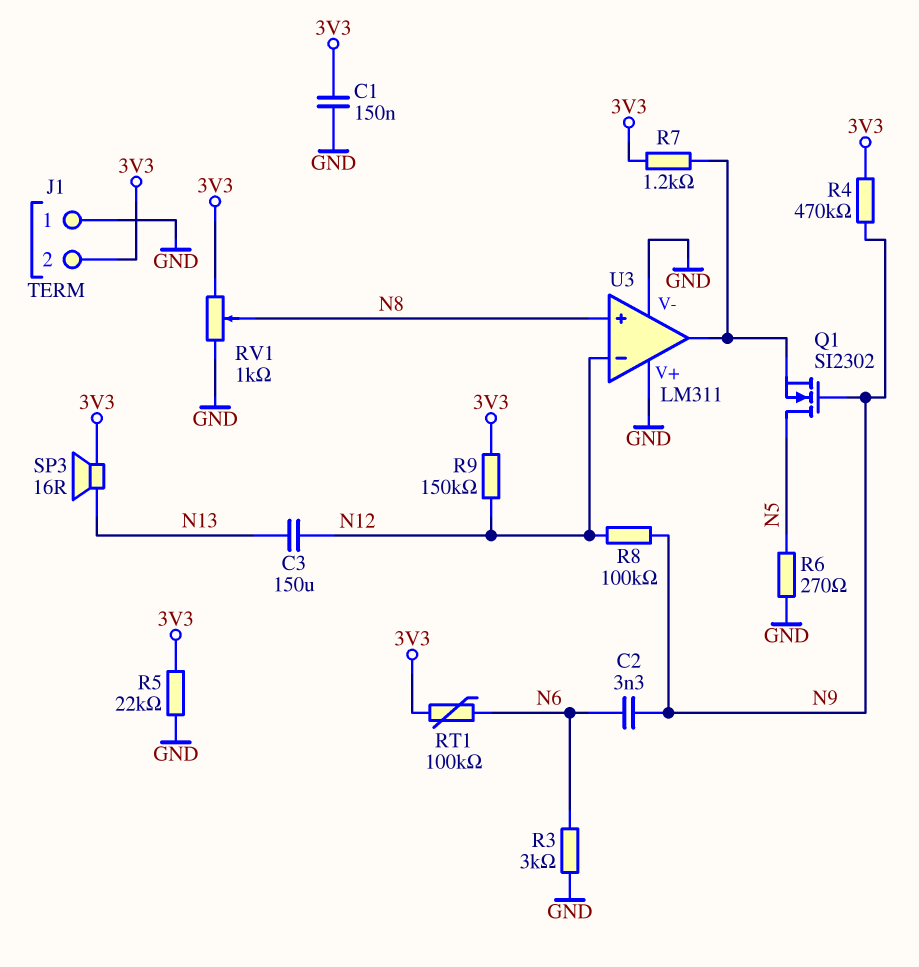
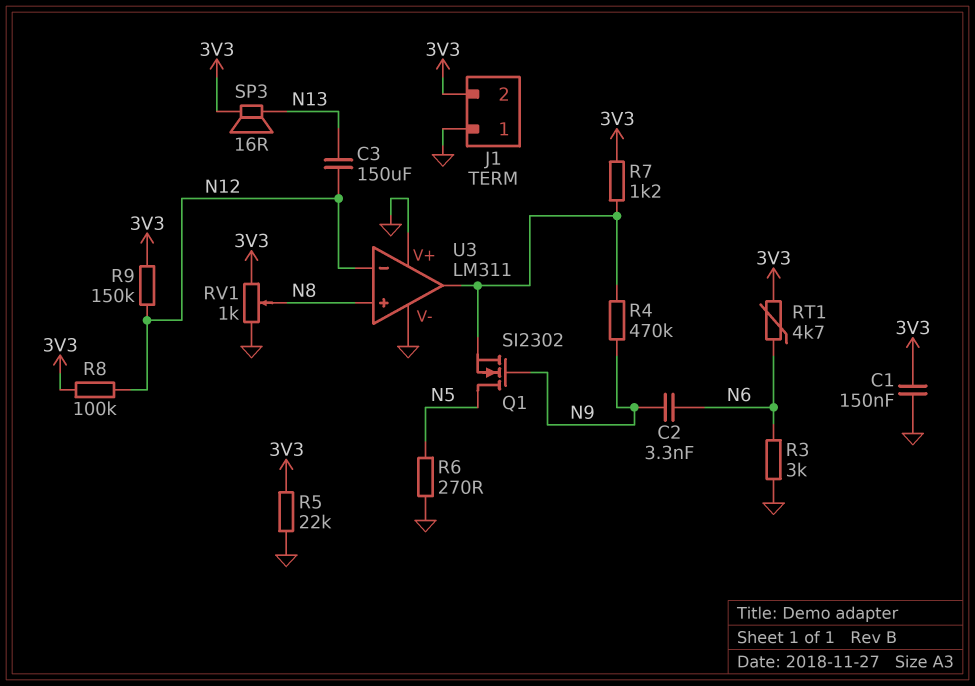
R4: 470k (3V3, N9) -> 470k (N9, U3/out)
R8: 100k (N9, N12) -> 100k (3V3, N12)
RT1: 100k (3V3, N6) -> 4.7k (3V3, N6)

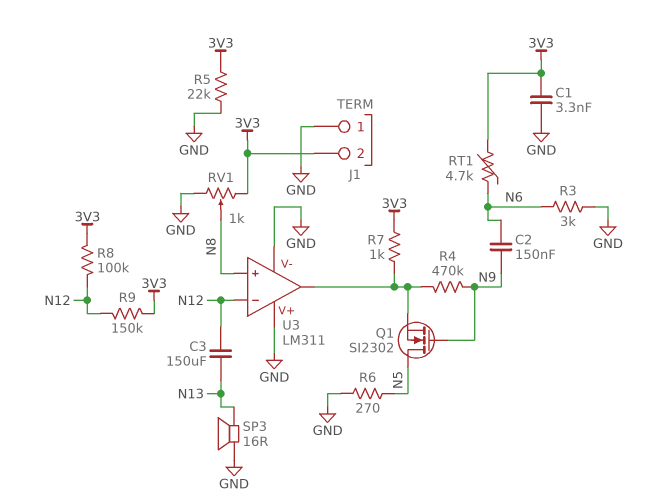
C1: 150nF (3V3, GND) -> 3.3nF (3V3, GND)
C2: 3.3nF (N6, N9) -> 150nF (N6, N9)
R7: 1.2k (3V3, U3/out) -> 1k (3V3, U3/out)
SP3: speaker 16R (3V3, N13) -> speaker 16R (GND, N13)

